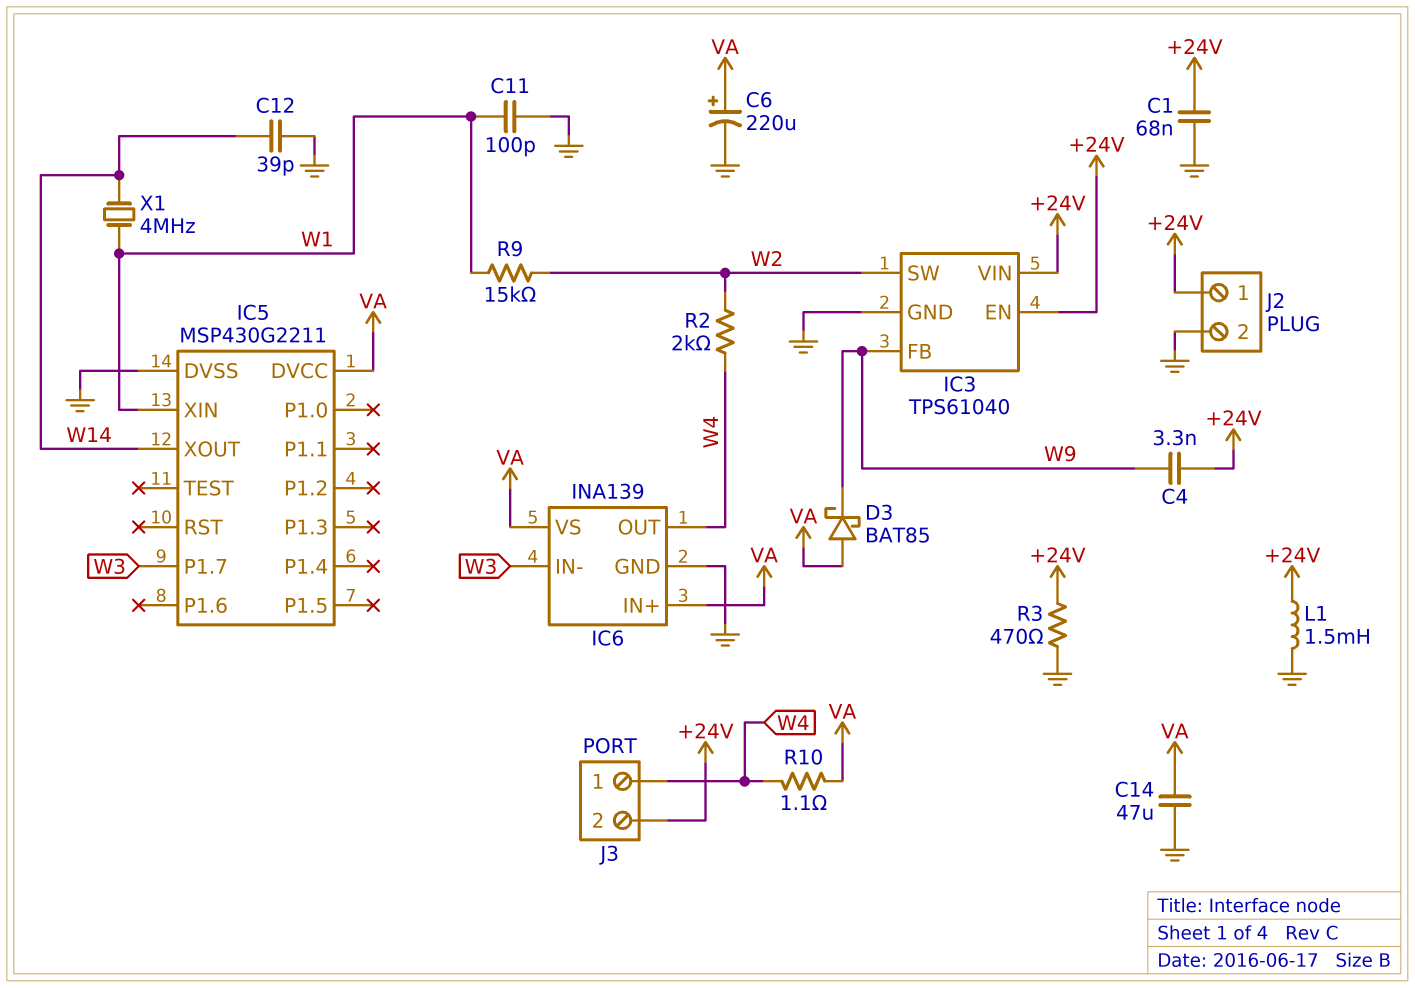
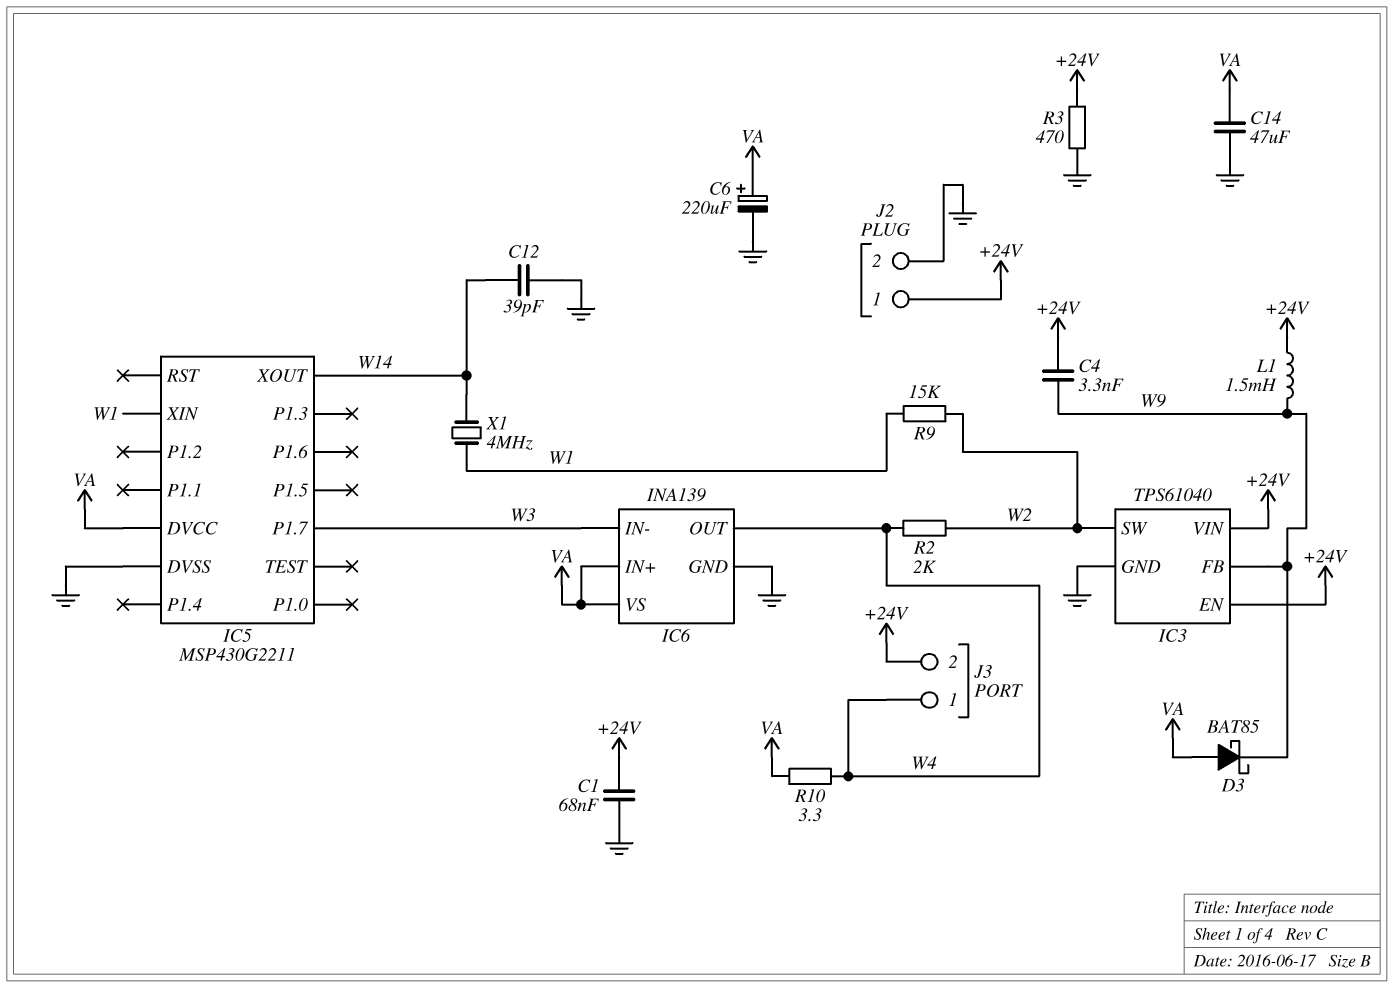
C11: 100pF (GND, W1) -> none
L1: 1.5mH (+24V, GND) -> 1.5mH (+24V, W9)
R10: 1.1 (VA, W4) -> 3.3 (VA, W4)

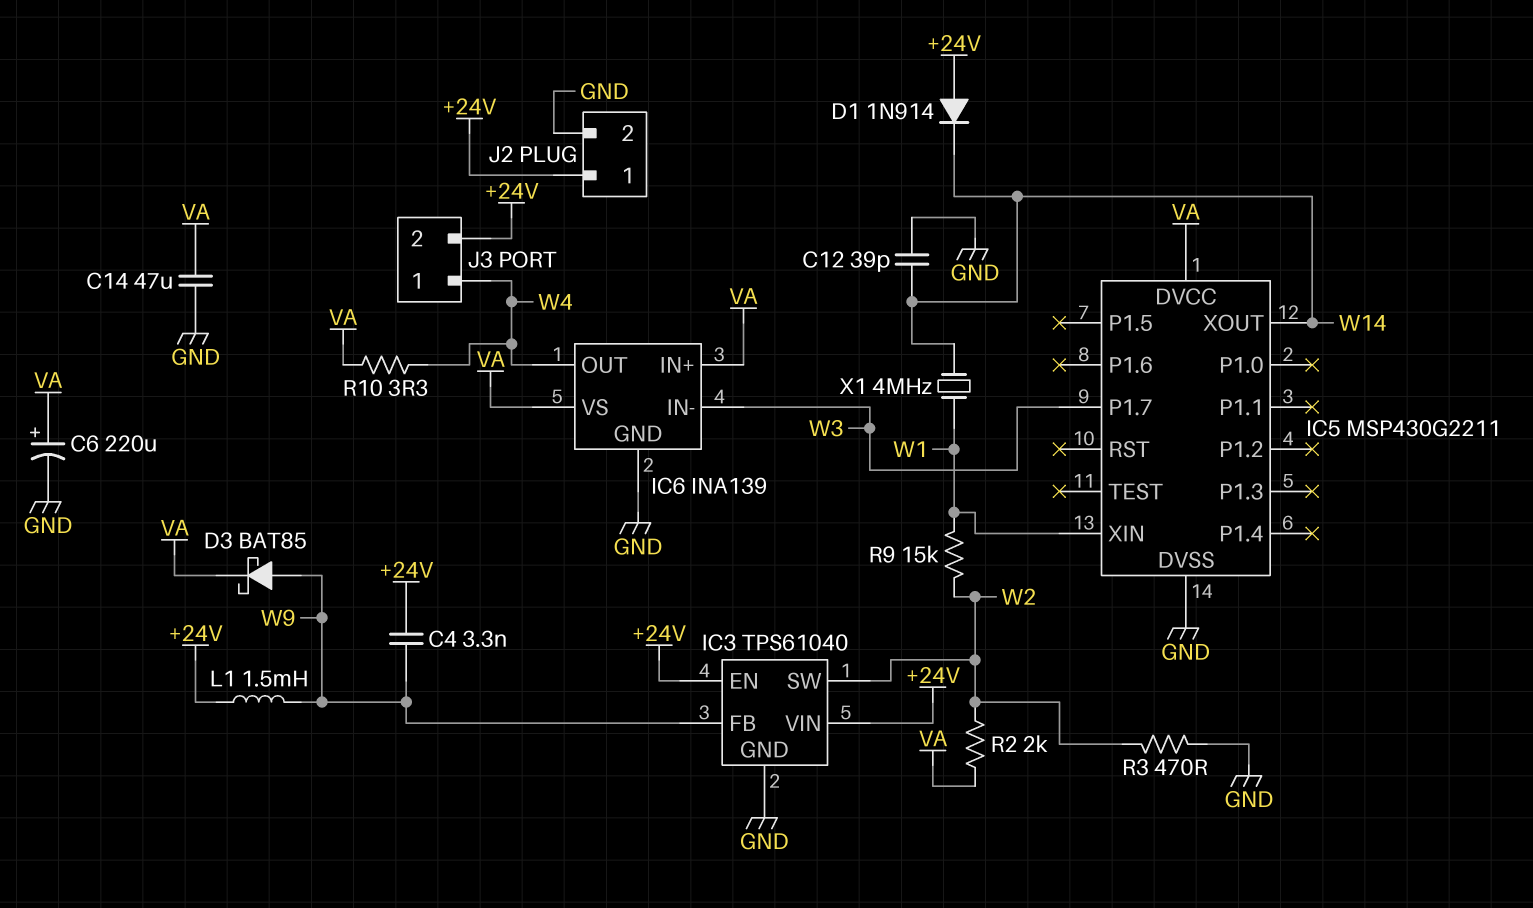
C1: 68nF (+24V, GND) -> none
D1: none -> diode 1N914 (A +24V, K W14)
D3: schottky BAT85 (A VA, K W9) -> schottky BAT85 (A W9, K VA)
R2: 2k (W2, W4) -> 2k (VA, W2)
R3: 470 (+24V, GND) -> 470 (GND, W2)

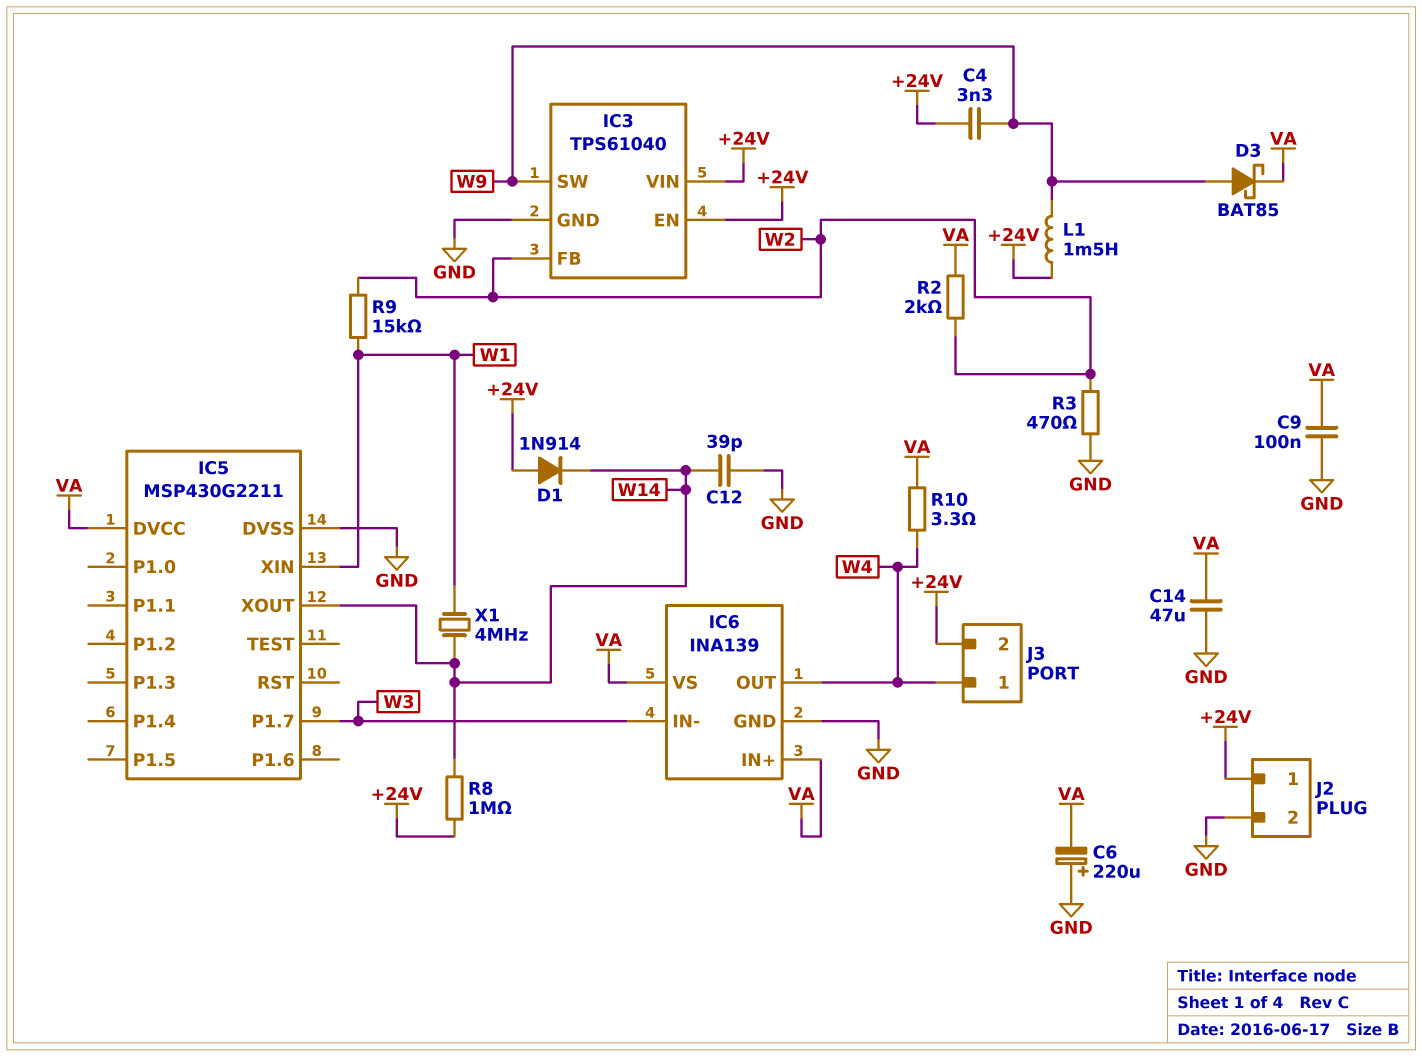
C6: 220uF (plus VA, minus GND) -> 220uF (plus GND, minus VA)
C9: none -> 100nF (GND, VA)
IC3 pin FB: W9 -> W2
IC3 pin SW: W2 -> W9
R8: none -> 1M (+24V, W14)

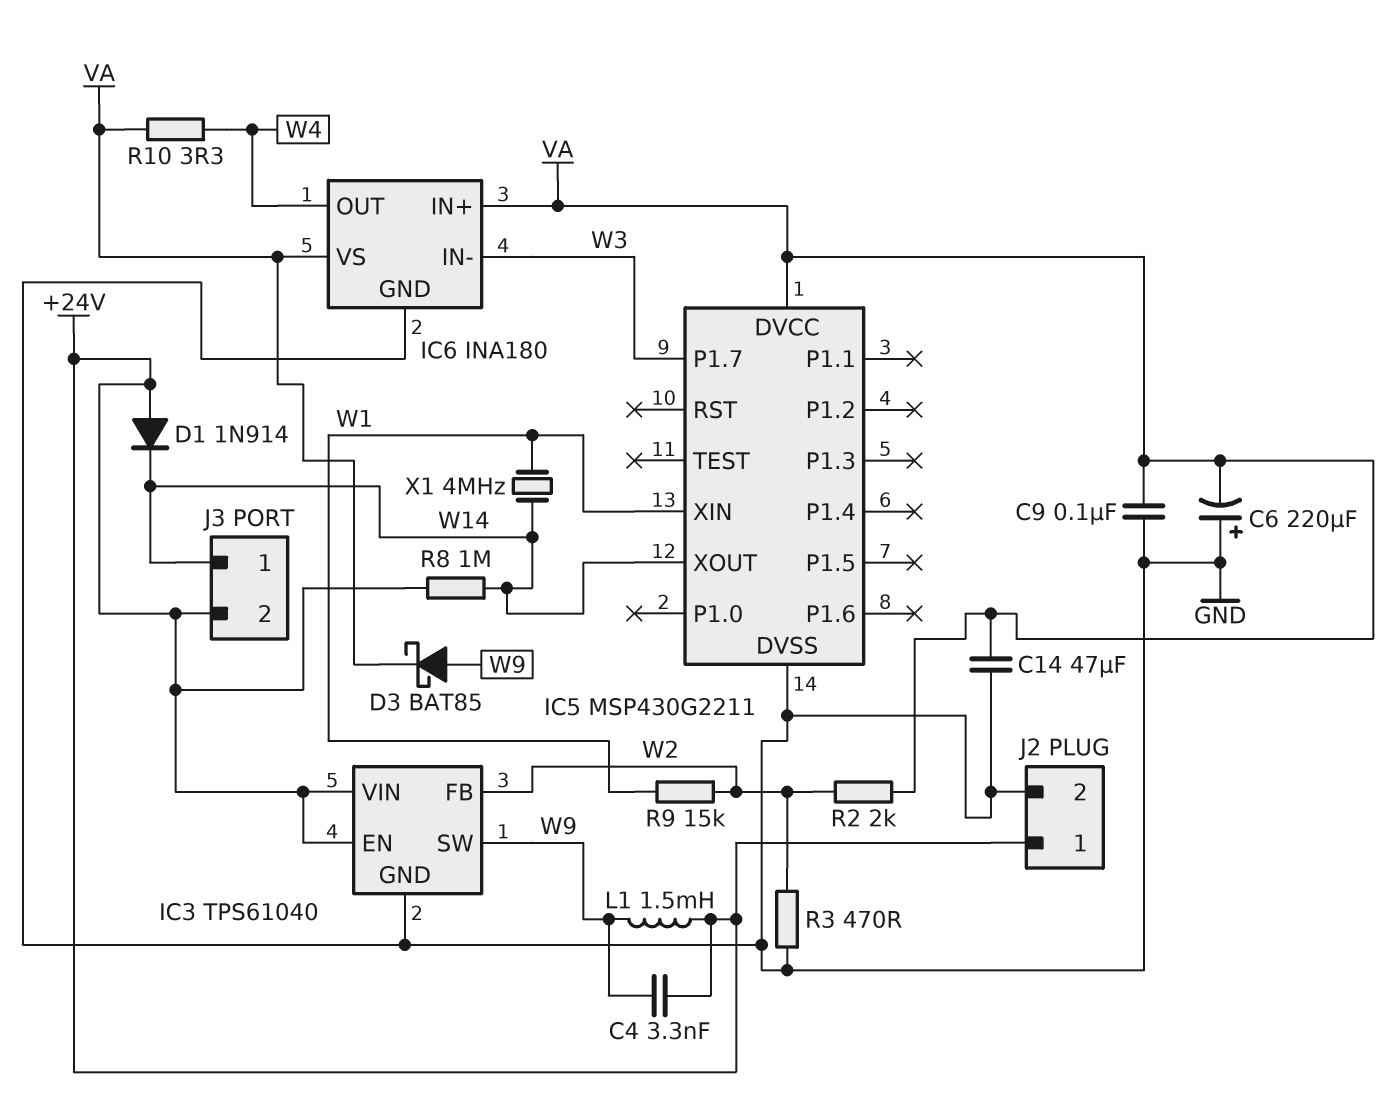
C12: 39pF (GND, W14) -> none
IC6: INA139 -> INA180
J3 pin 1: W4 -> W14

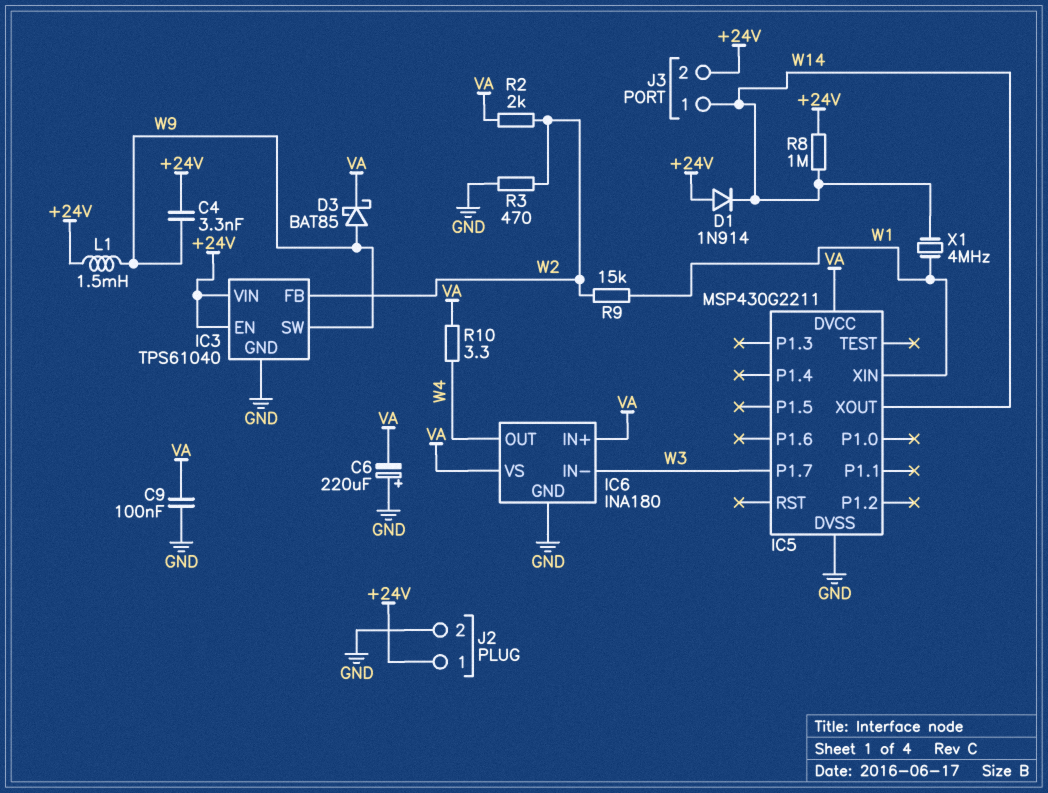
C14: 47uF (GND, VA) -> none

